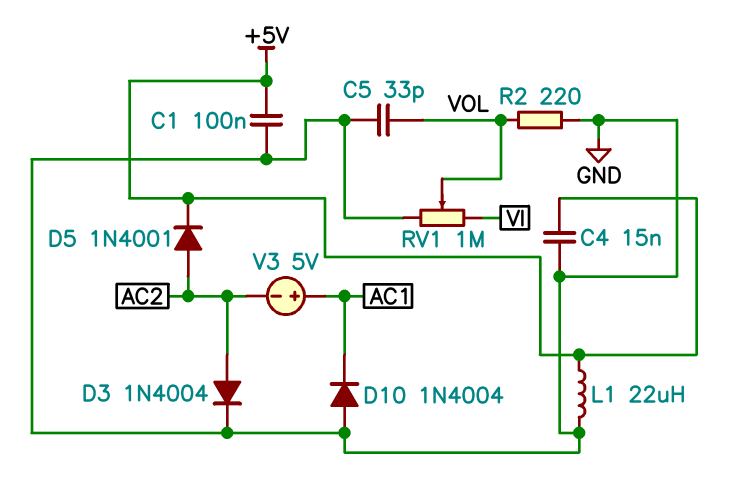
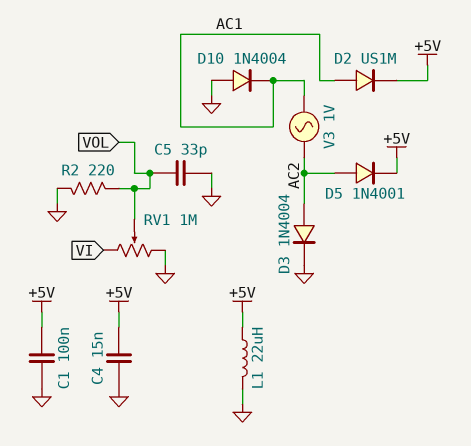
D2: none -> diode US1M (A AC1, K +5V)
V3: 5V (plus AC1, minus AC2) -> AC 1V (AC1, AC2)

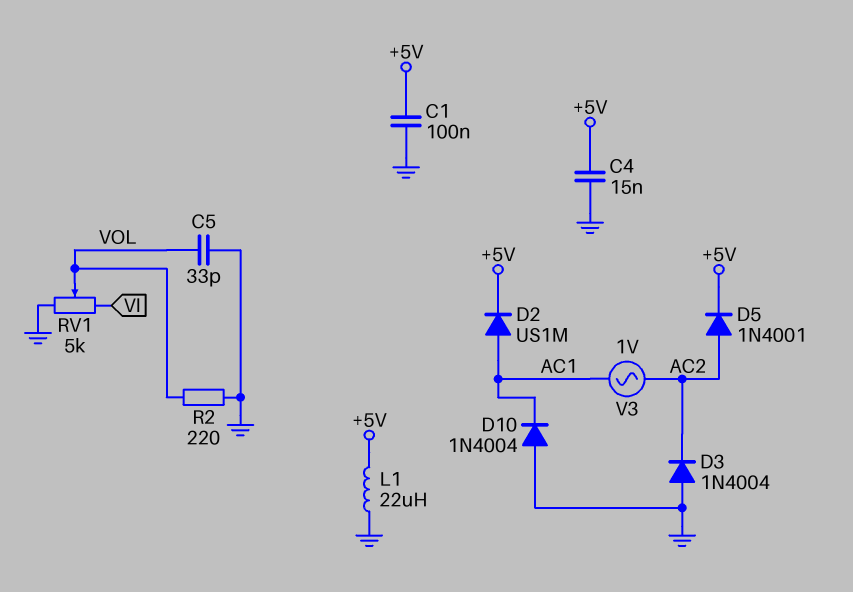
D3: diode 1N4004 (A AC2, K GND) -> diode 1N4004 (A GND, K AC2)
RV1: 1M (GND, VI, wiper VOL) -> 5k (GND, VI, wiper VOL)

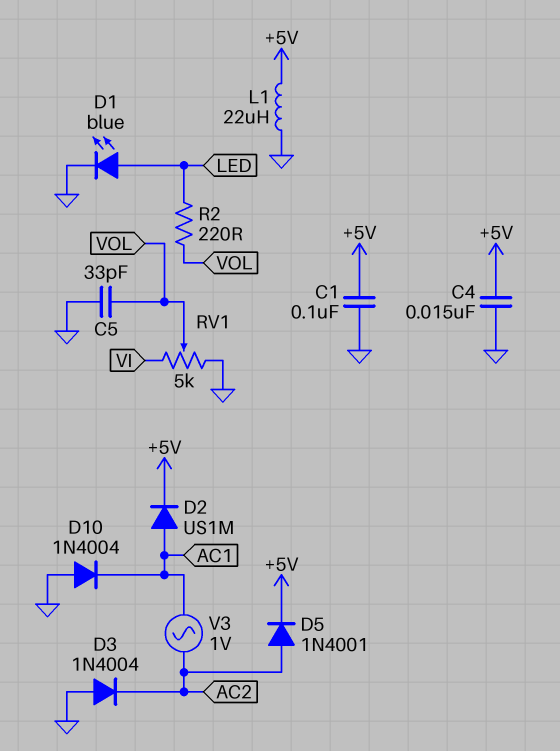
D1: none -> LED blue (A LED, K GND)
R2: 220 (GND, VOL) -> 220 (LED, VOL)

